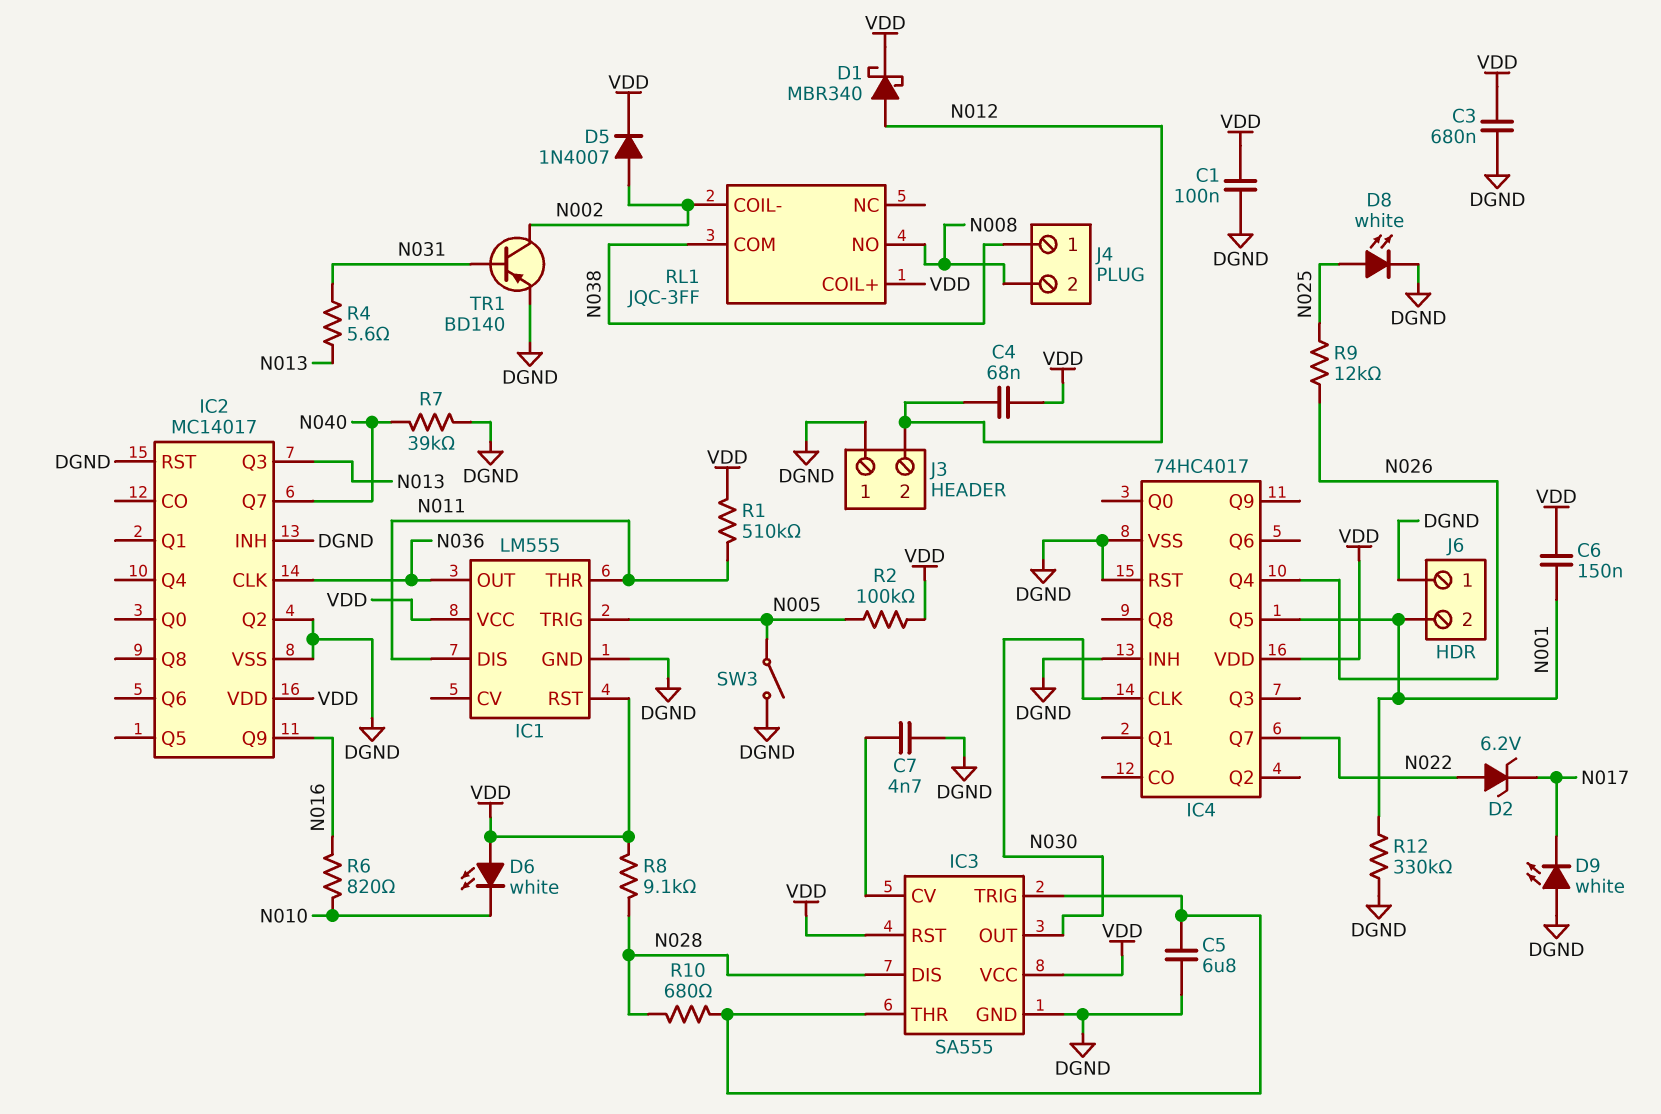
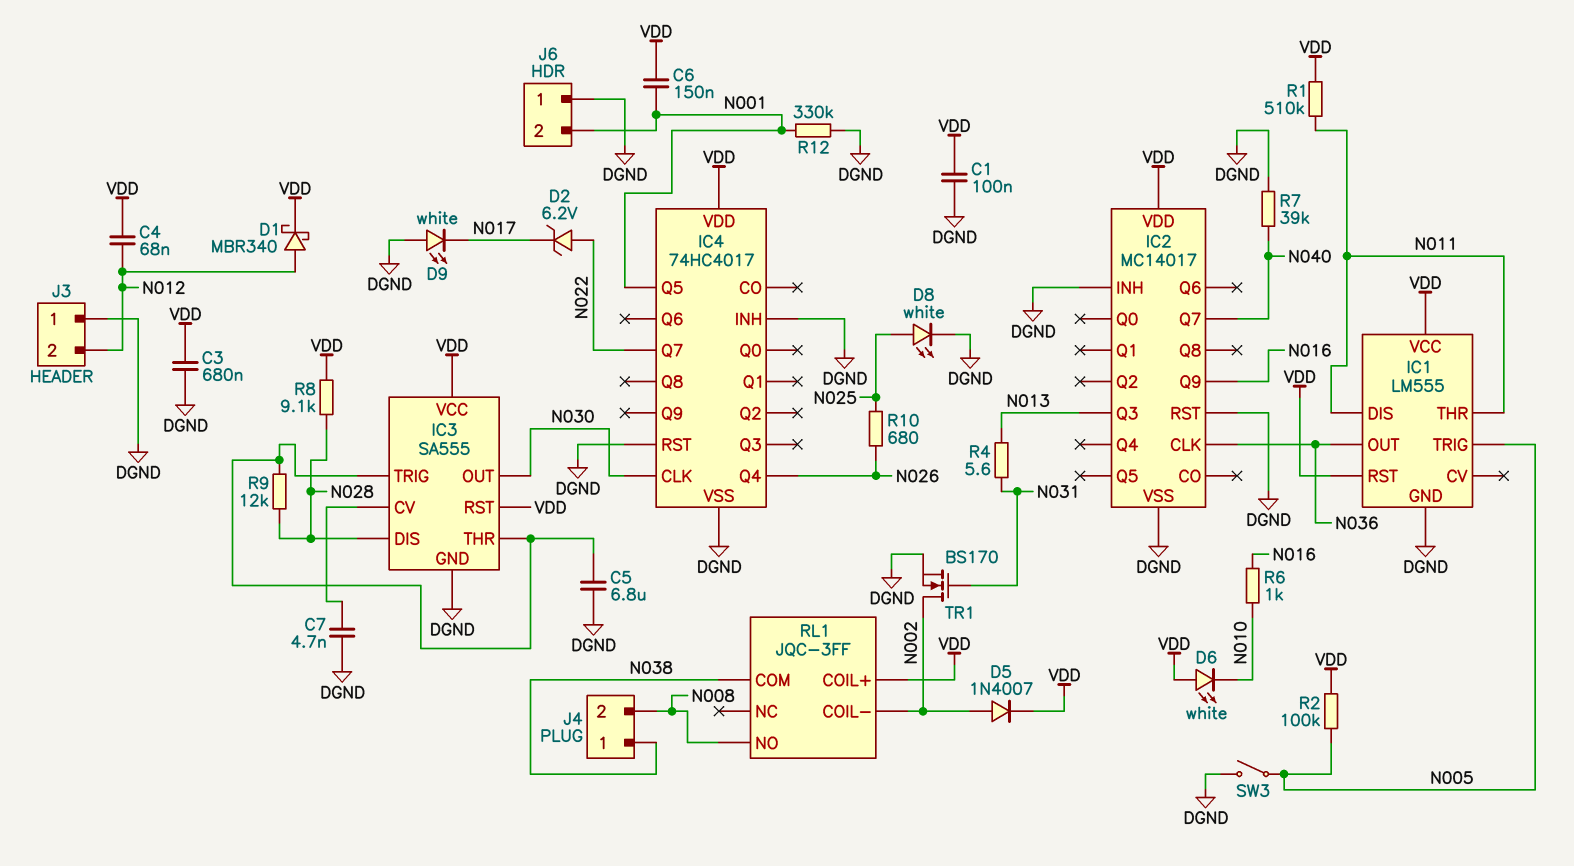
IC2 pin Q2: DGND -> none
R6: 820 (N010, N016) -> 1k (N010, N016)
R9: 12k (N025, N026) -> 12k (IC3/THR, N028)
R10: 680 (IC3/THR, N028) -> 680 (N025, N026)
TR1: PNP BD140 (B N031, C N002, E DGND) -> NMOS BS170 (G N031, D N002, S DGND)

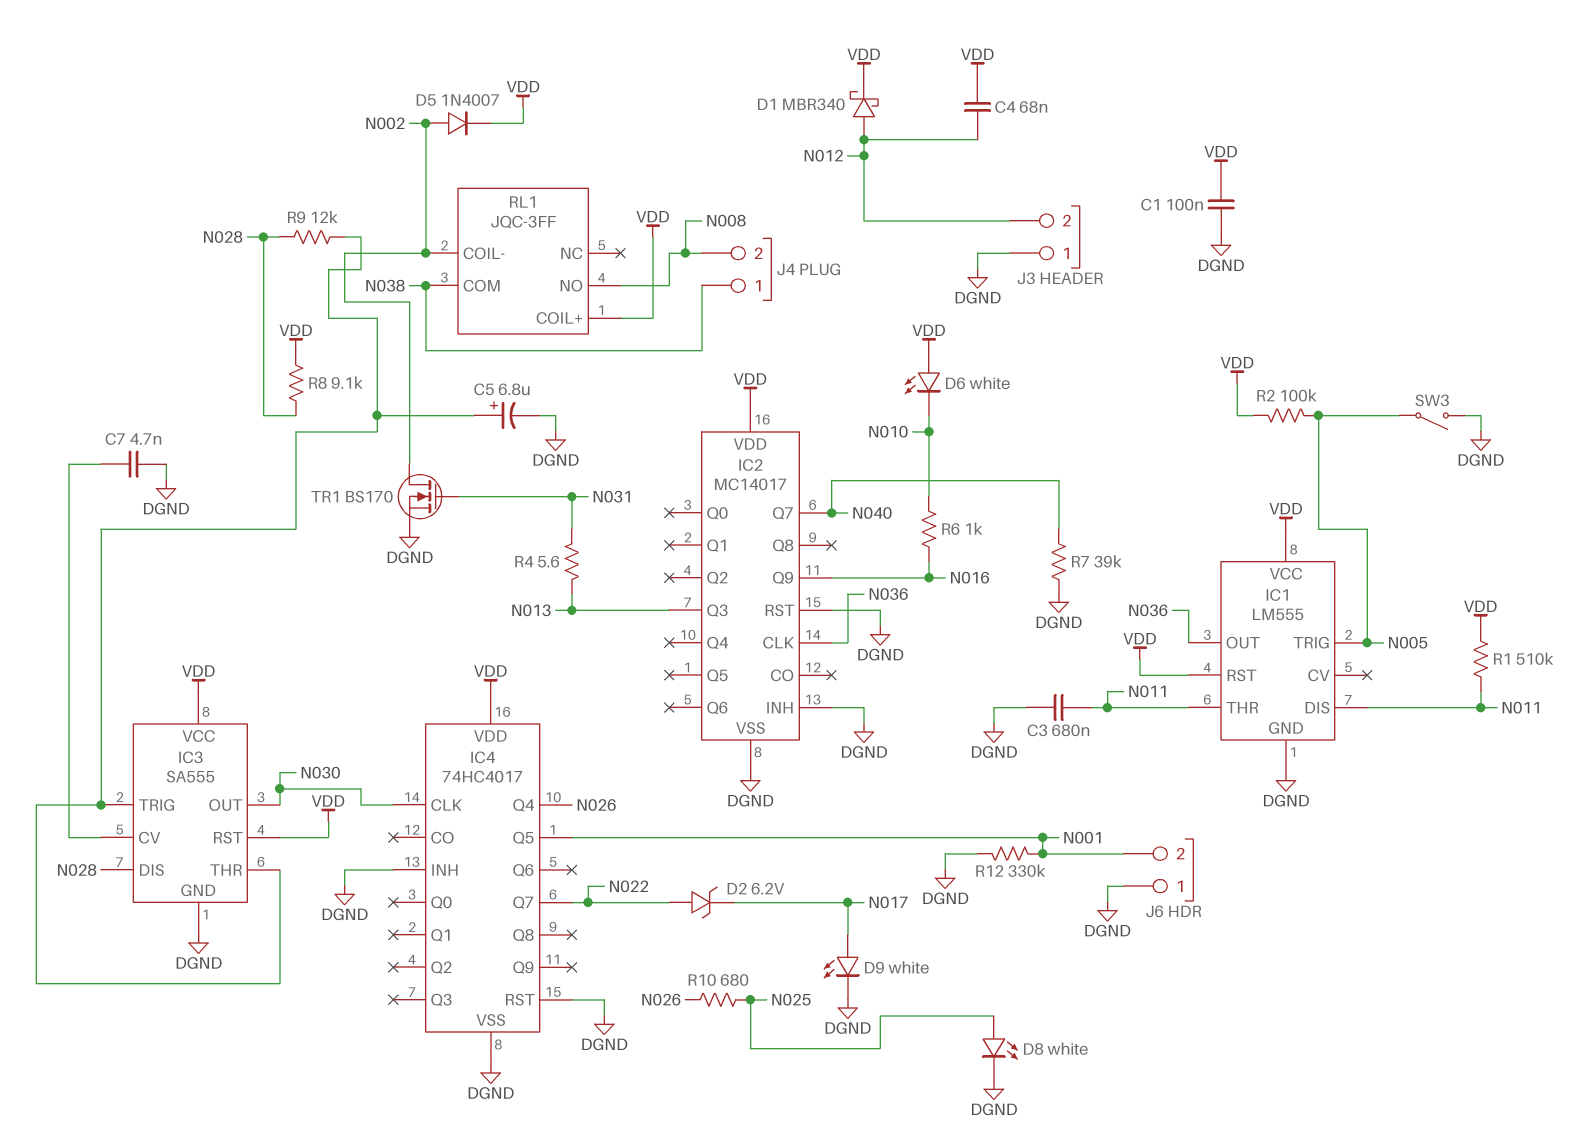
C3: 680nF (DGND, VDD) -> 680nF (DGND, N011)
C5: 6.8uF (DGND, IC3/THR) -> 6.8uF (plus IC3/THR, minus DGND)
C6: 150nF (N001, VDD) -> none
D9: LED white (A DGND, K N017) -> LED white (A N017, K DGND)

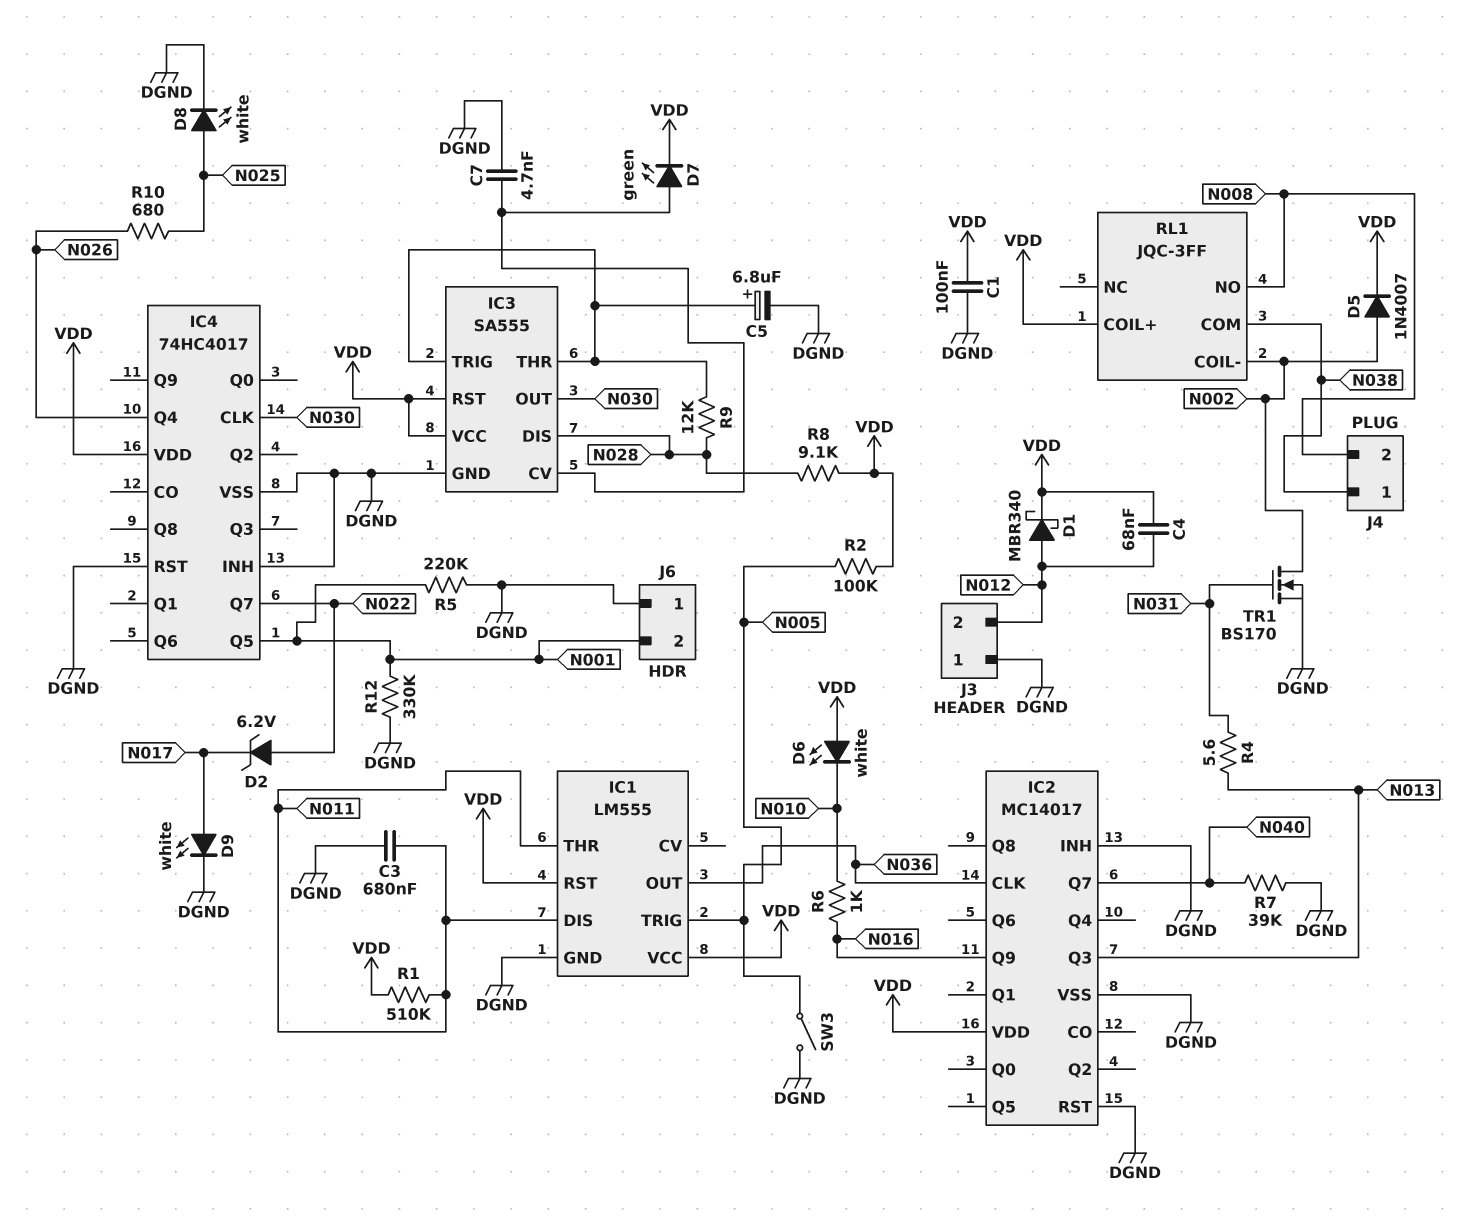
D7: none -> LED green (A IC3/CV, K VDD)
R5: none -> 220k (DGND, N001)

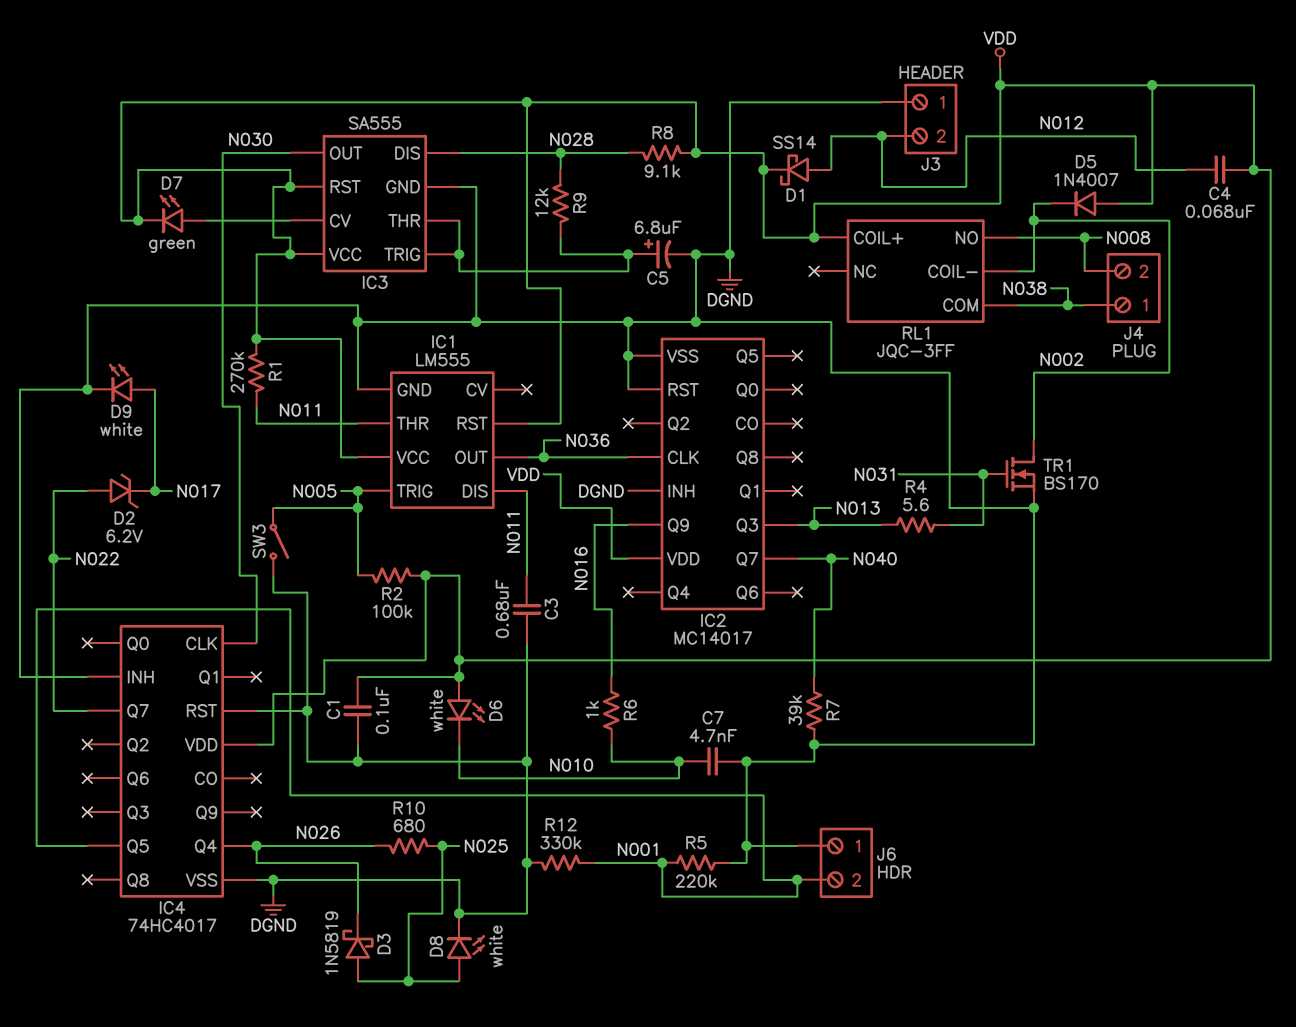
C7: 4.7nF (DGND, IC3/CV) -> 4.7nF (DGND, N010)
D1: schottky MBR340 (A N012, K VDD) -> schottky SS14 (A N012, K VDD)
D3: none -> schottky 1N5819 (A N025, K N026)
D5: diode 1N4007 (A N002, K VDD) -> diode 1N4007 (A VDD, K N002)
R1: 510k (N011, VDD) -> 270k (N011, VDD)

